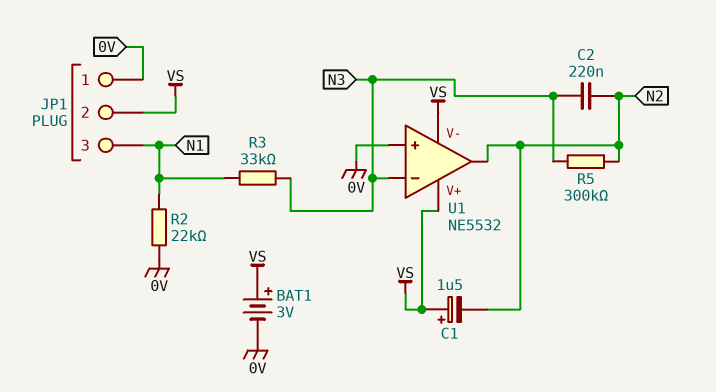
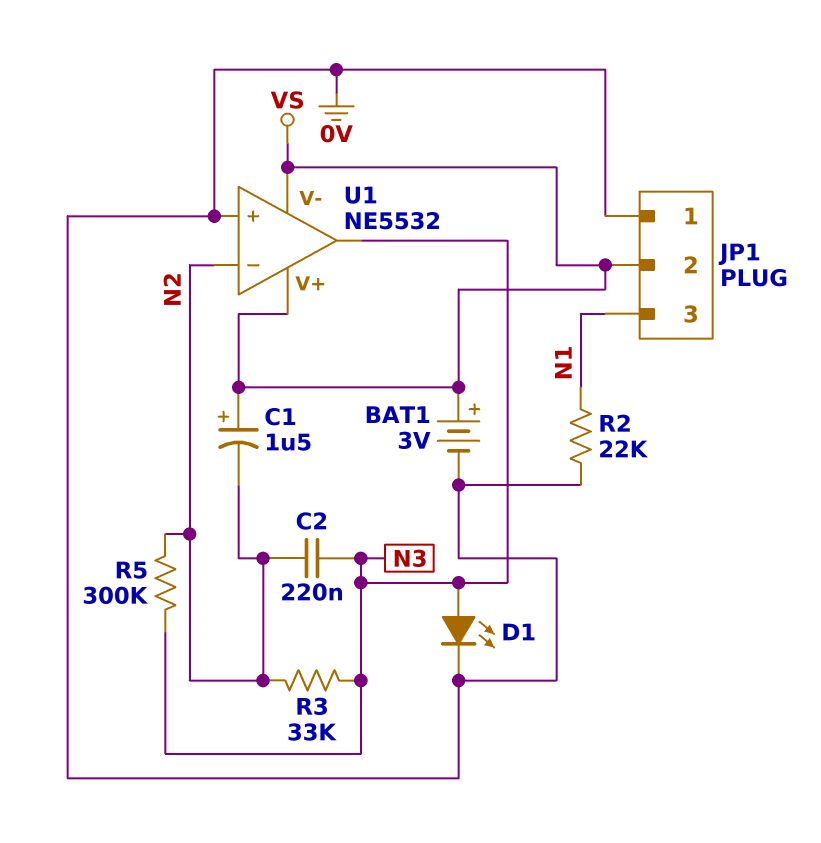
D1: none -> LED (A N3, K 0V)
R3: 33k (N1, N3) -> 33k (N2, N3)
U1 pin in-: N3 -> N2
U1 pin out: N2 -> N3

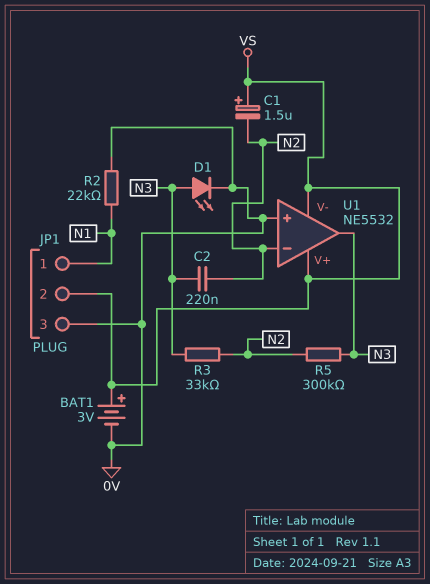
JP1 pin 1: 0V -> N1
JP1 pin 3: N1 -> 0V

